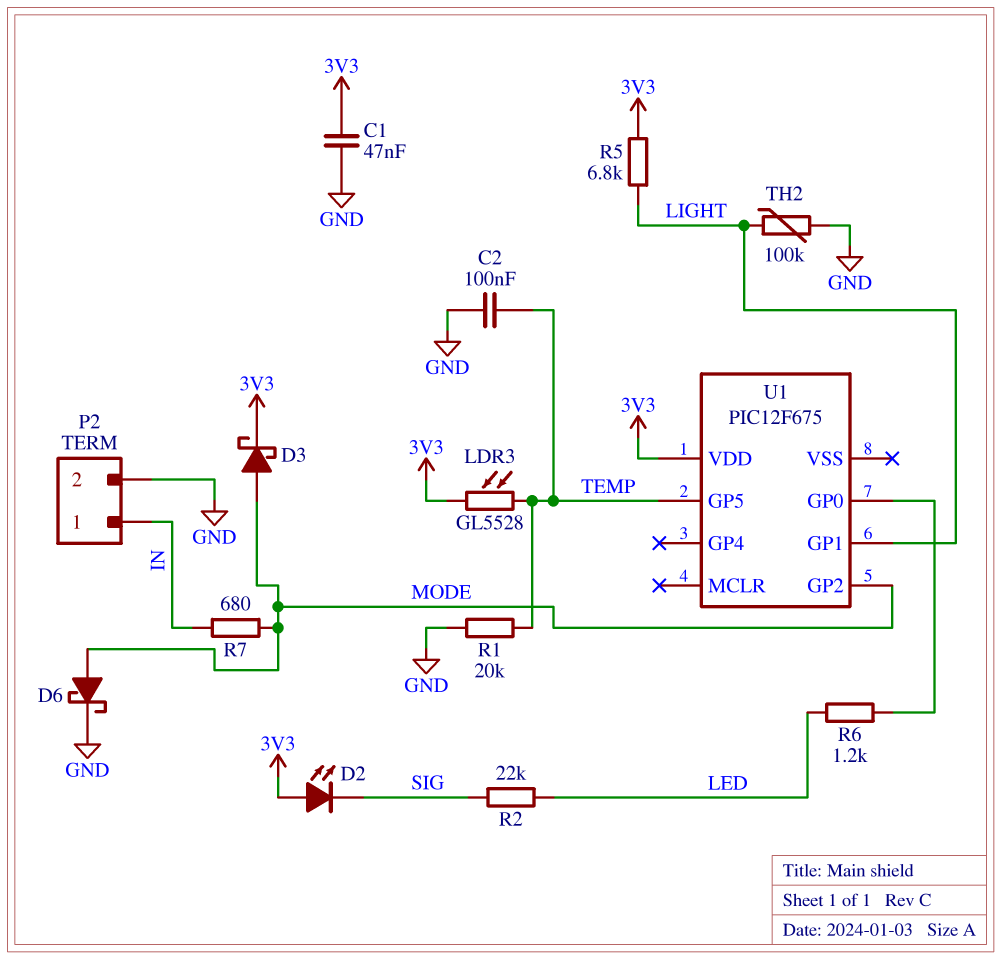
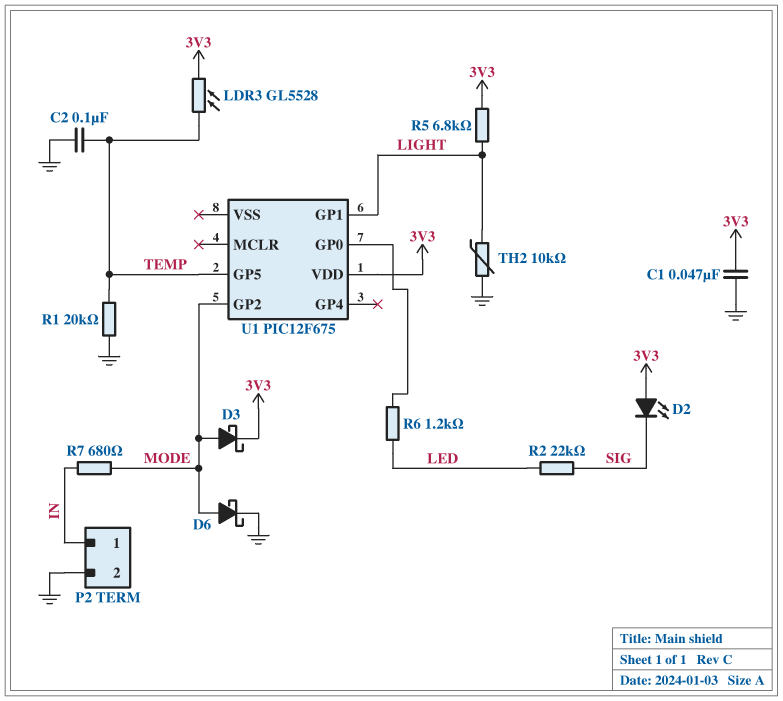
TH2: 100k (GND, LIGHT) -> 10k (GND, LIGHT)

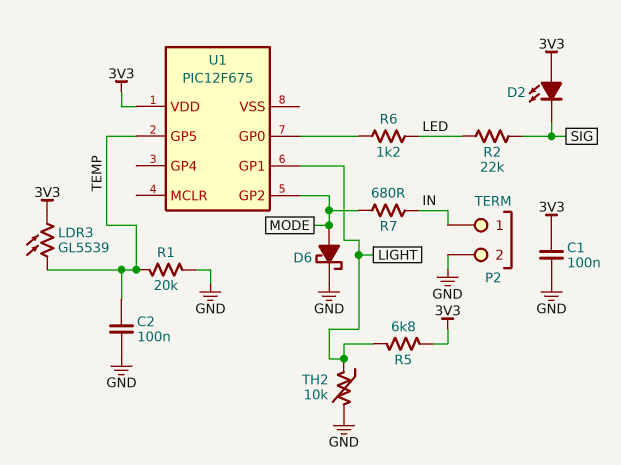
C1: 47nF (3V3, GND) -> 100nF (3V3, GND)
D3: schottky (A MODE, K 3V3) -> none
LDR3: GL5528 (3V3, TEMP) -> GL5539 (3V3, TEMP)

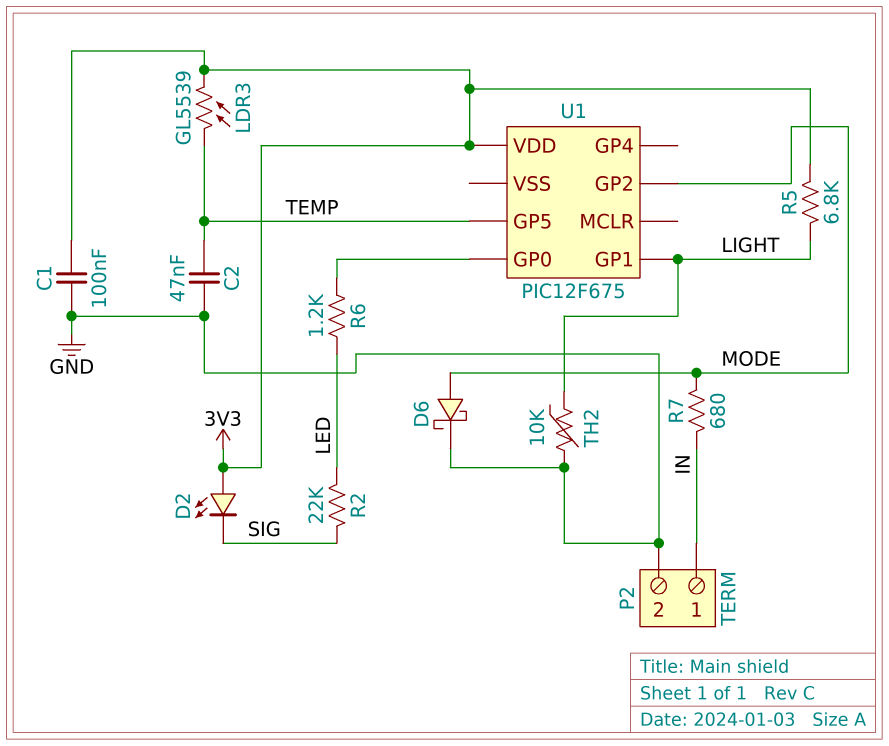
C2: 100nF (GND, TEMP) -> 47nF (GND, TEMP)
R1: 20k (GND, TEMP) -> none

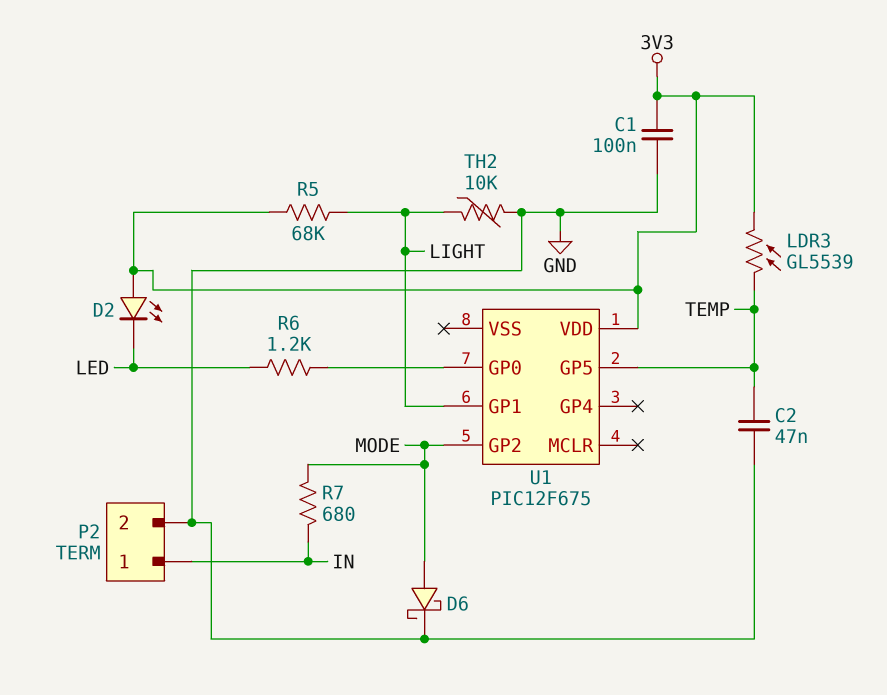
D2: LED (A 3V3, K SIG) -> LED (A 3V3, K LED)
R2: 22k (LED, SIG) -> none
R5: 6.8k (3V3, LIGHT) -> 68k (3V3, LIGHT)

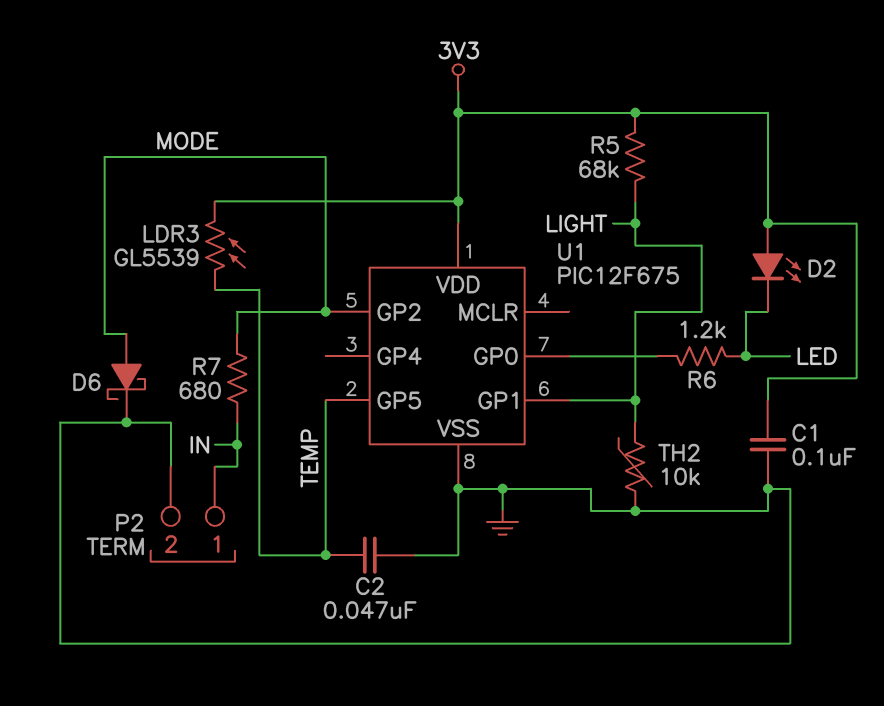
U1 pin VSS: none -> GND

